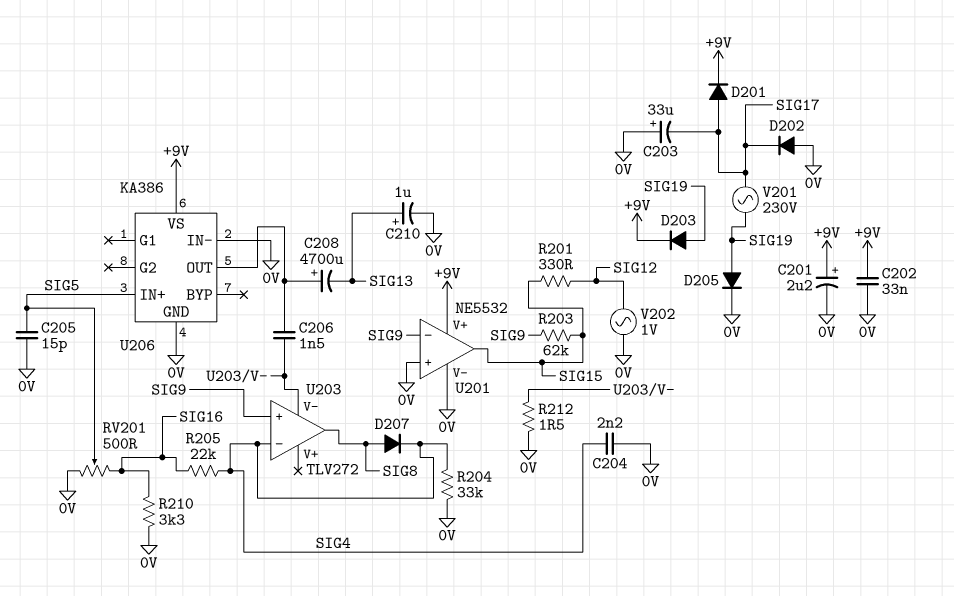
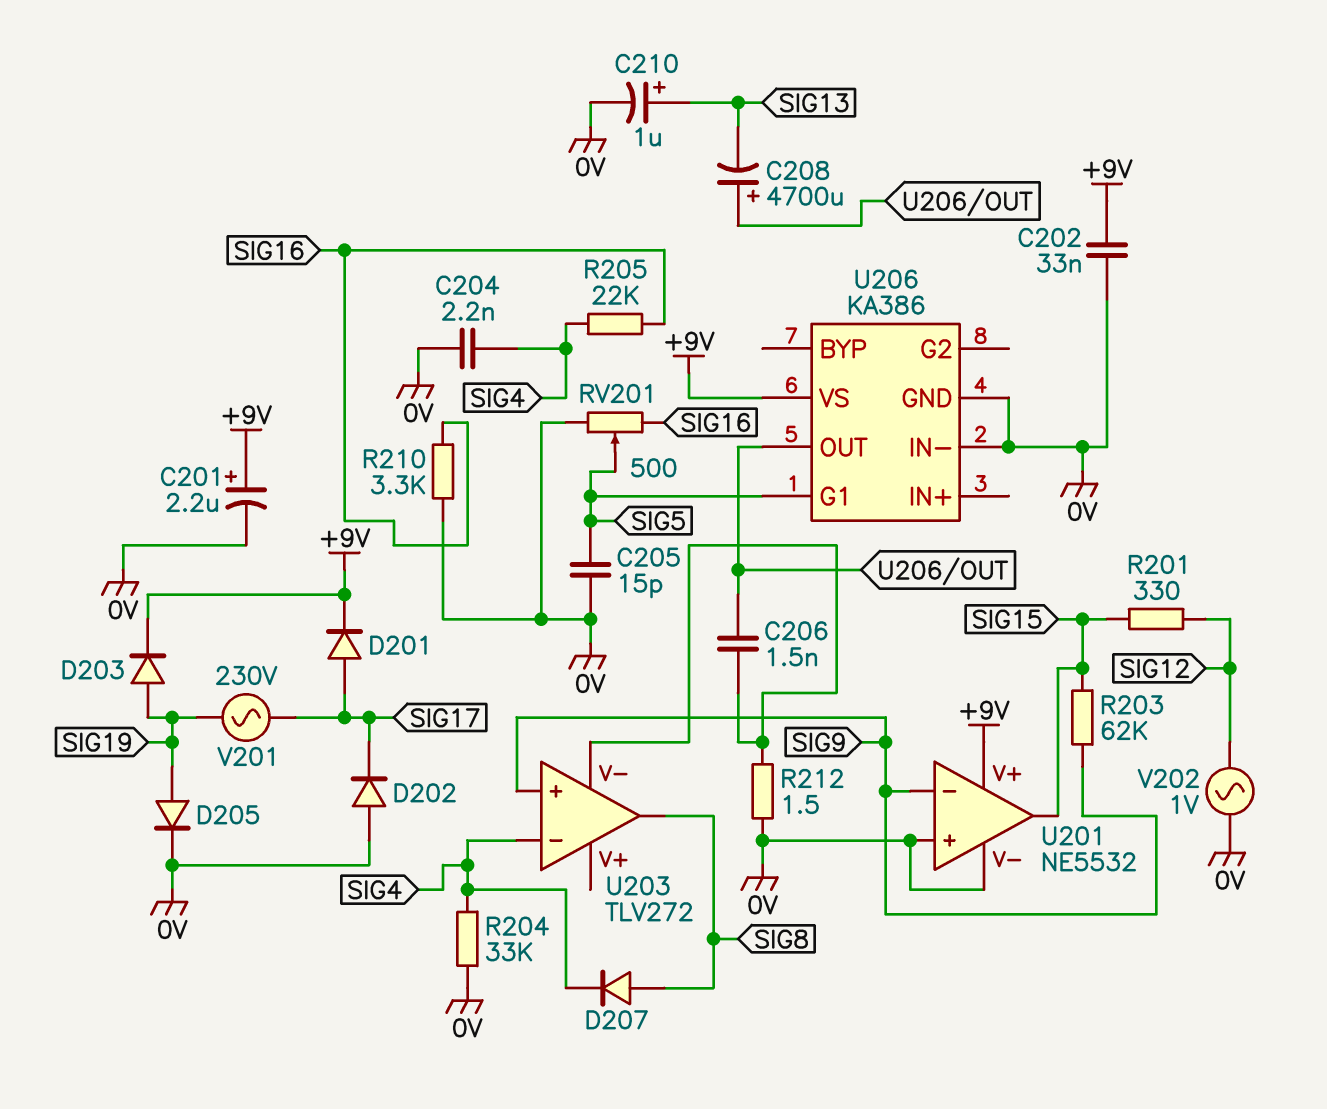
C203: 33uF (plus 0V, minus SIG17) -> none
U206 pin G1: none -> SIG5
U206 pin IN+: SIG5 -> none

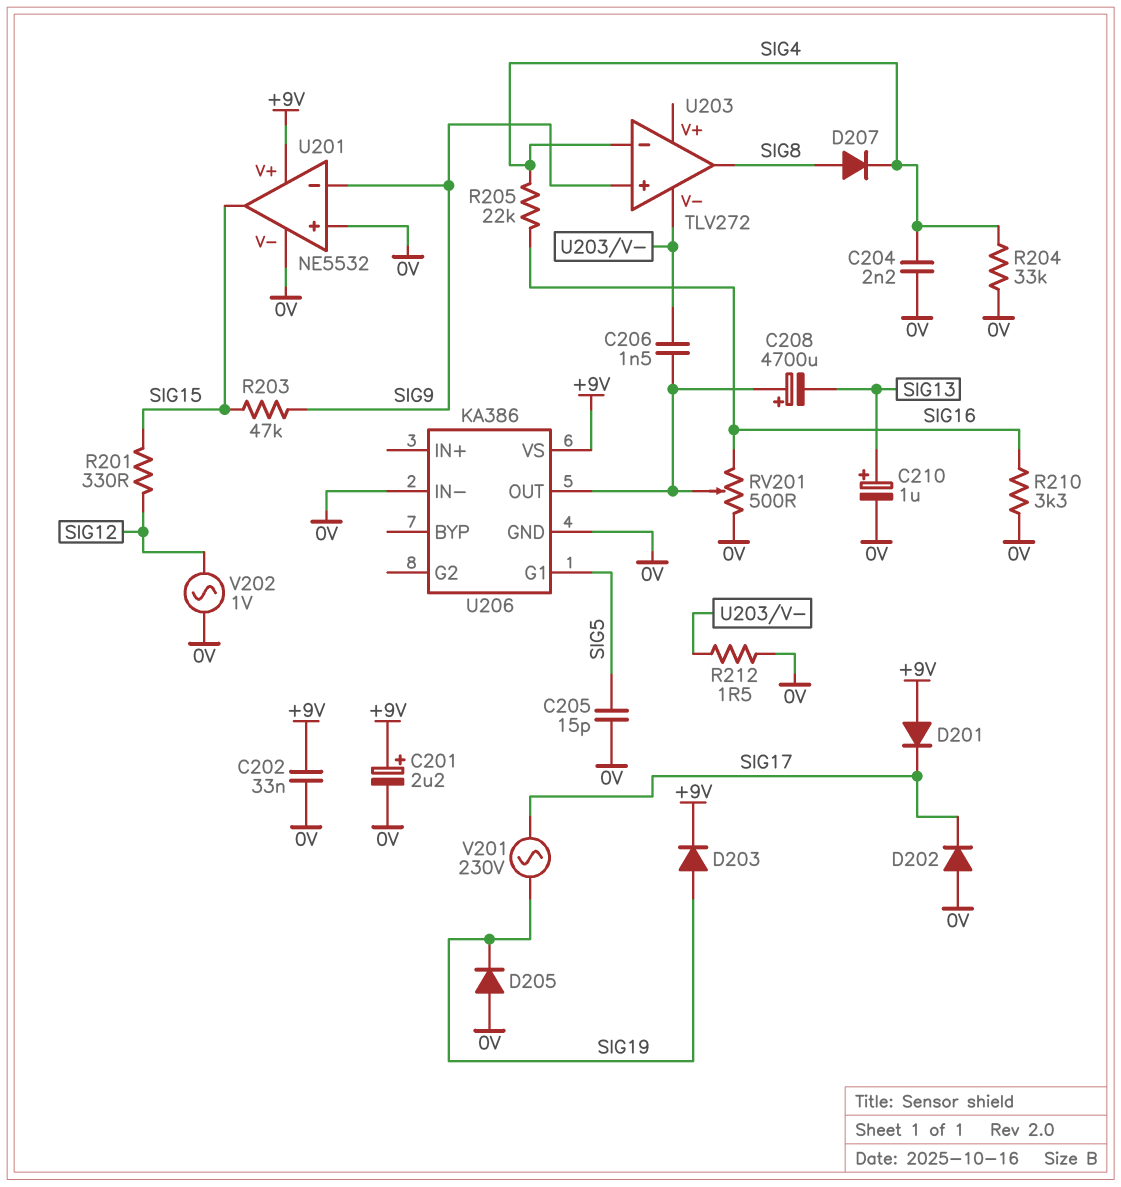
D201: diode (A SIG17, K +9V) -> diode (A +9V, K SIG17)
D205: diode (A SIG19, K 0V) -> diode (A 0V, K SIG19)
R203: 62k (SIG9, SIG15) -> 47k (SIG9, SIG15)
RV201: 500 (0V, SIG16, wiper SIG5) -> 500 (0V, SIG16, wiper U206/OUT)

